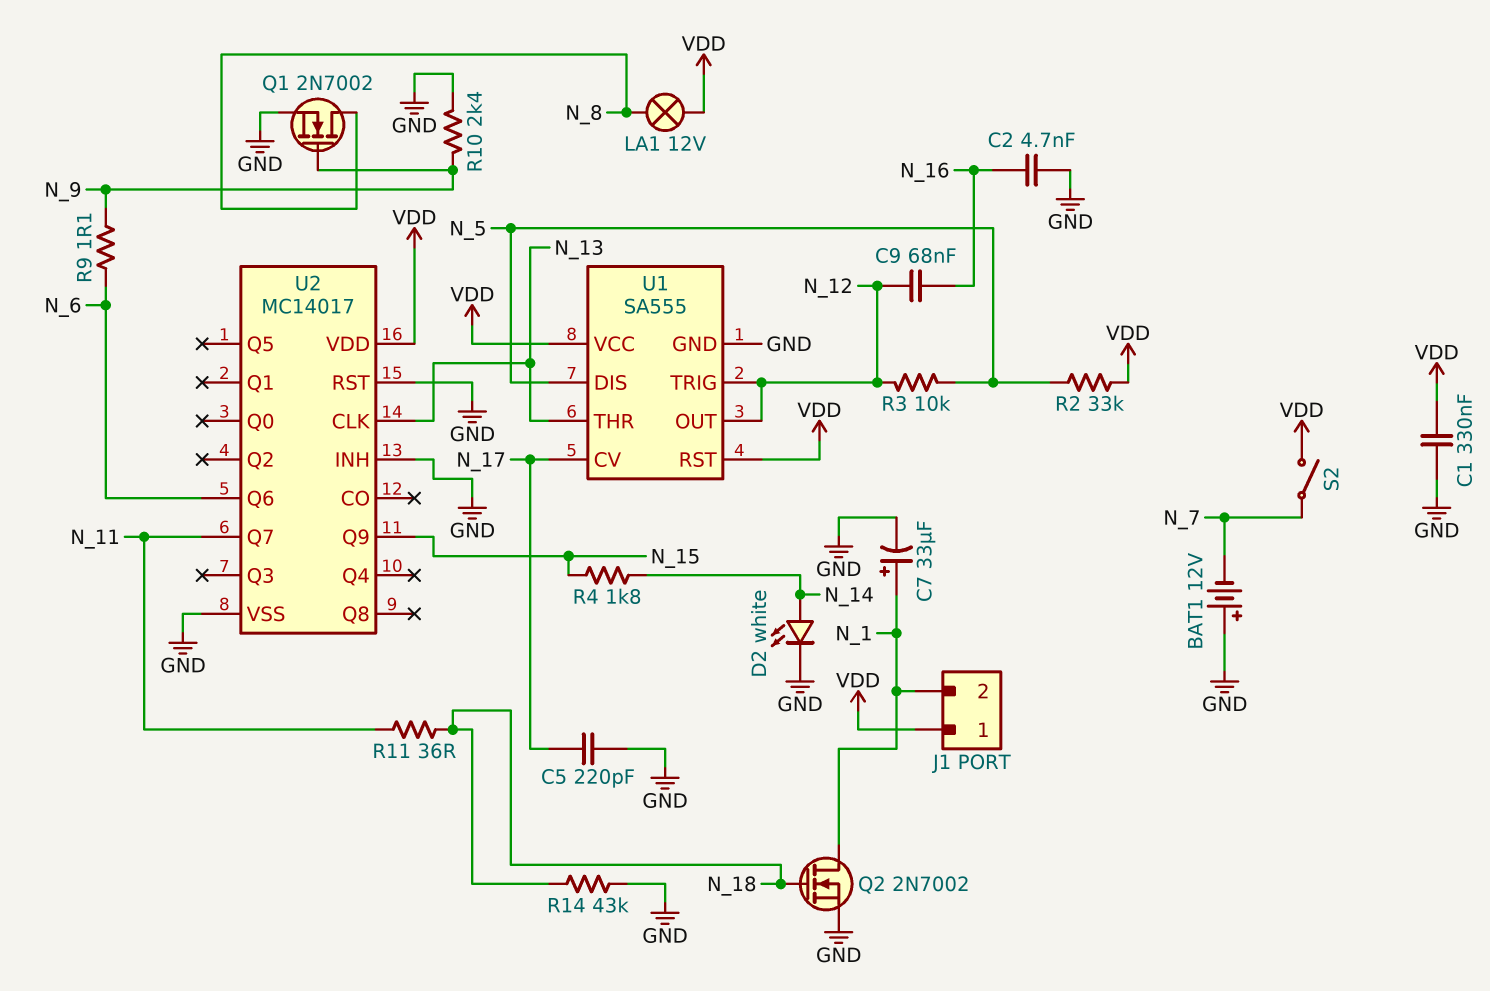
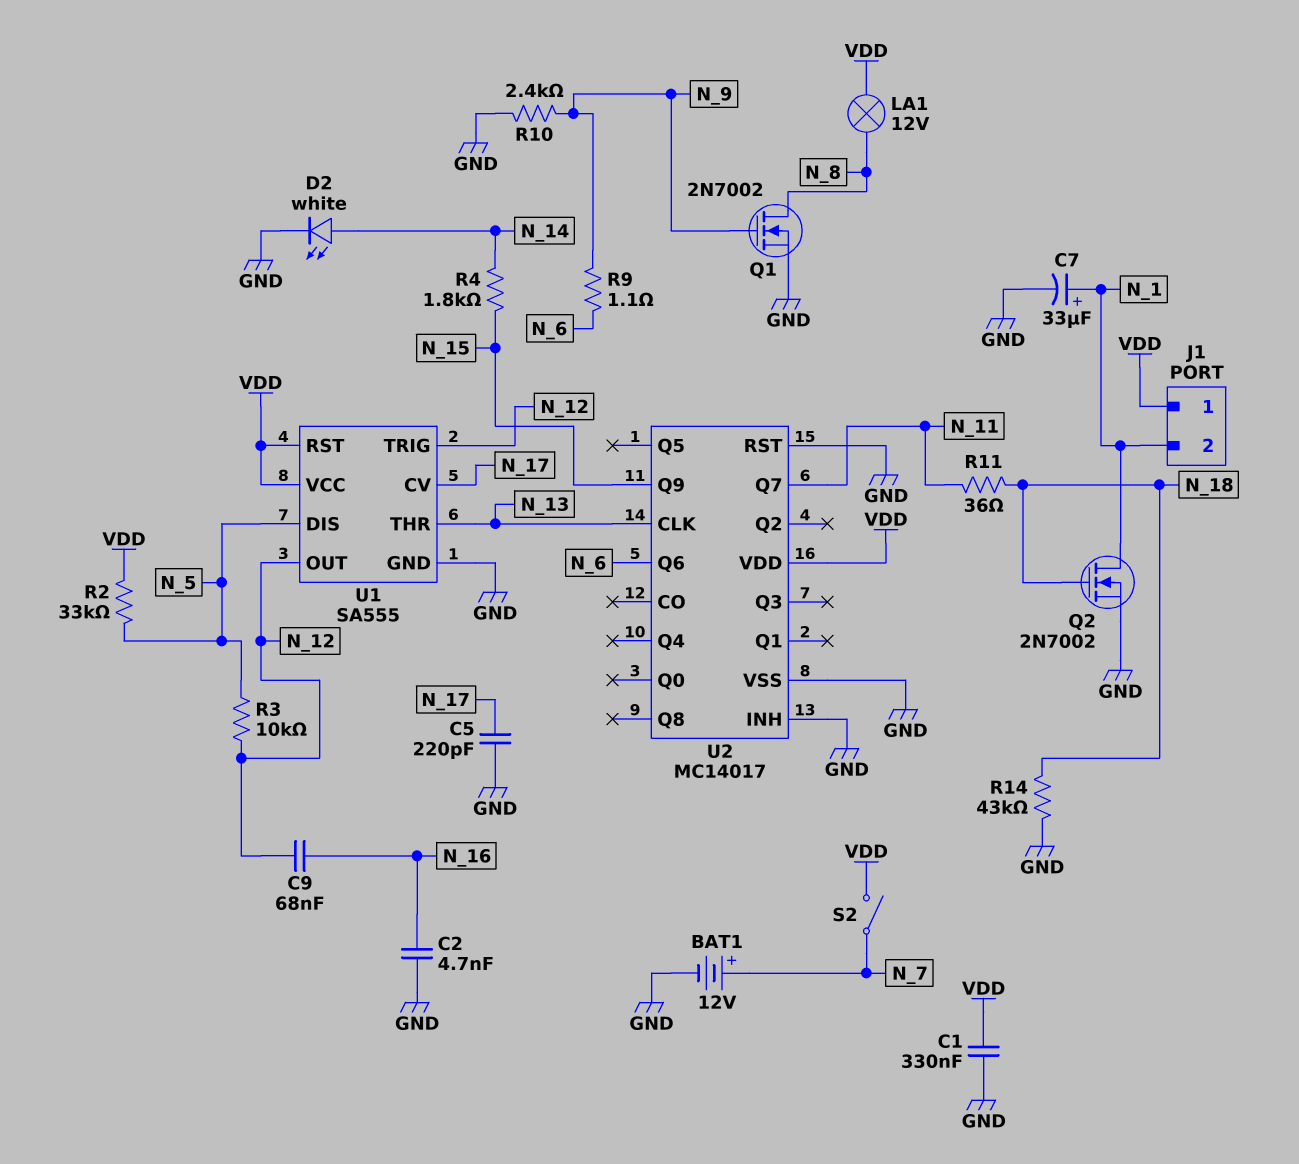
BAT1: 12V (plus GND, minus N_7) -> 12V (plus N_7, minus GND)

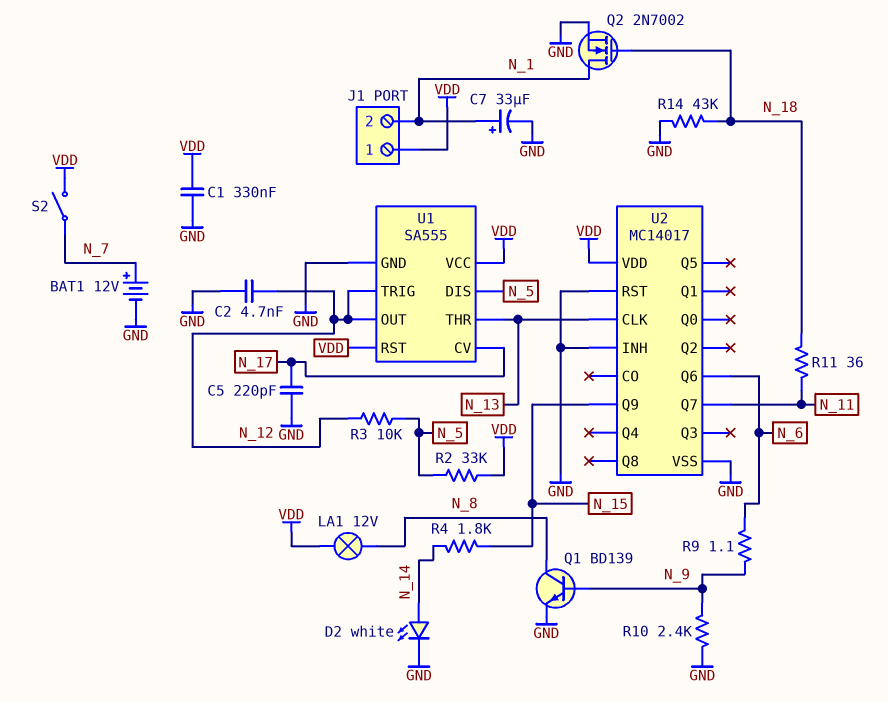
C2: 4.7nF (GND, N_16) -> 4.7nF (GND, N_12)
C9: 68nF (N_12, N_16) -> none
Q1: NMOS 2N7002 (G N_9, D N_8, S GND) -> NPN BD139 (B N_9, C N_8, E GND)

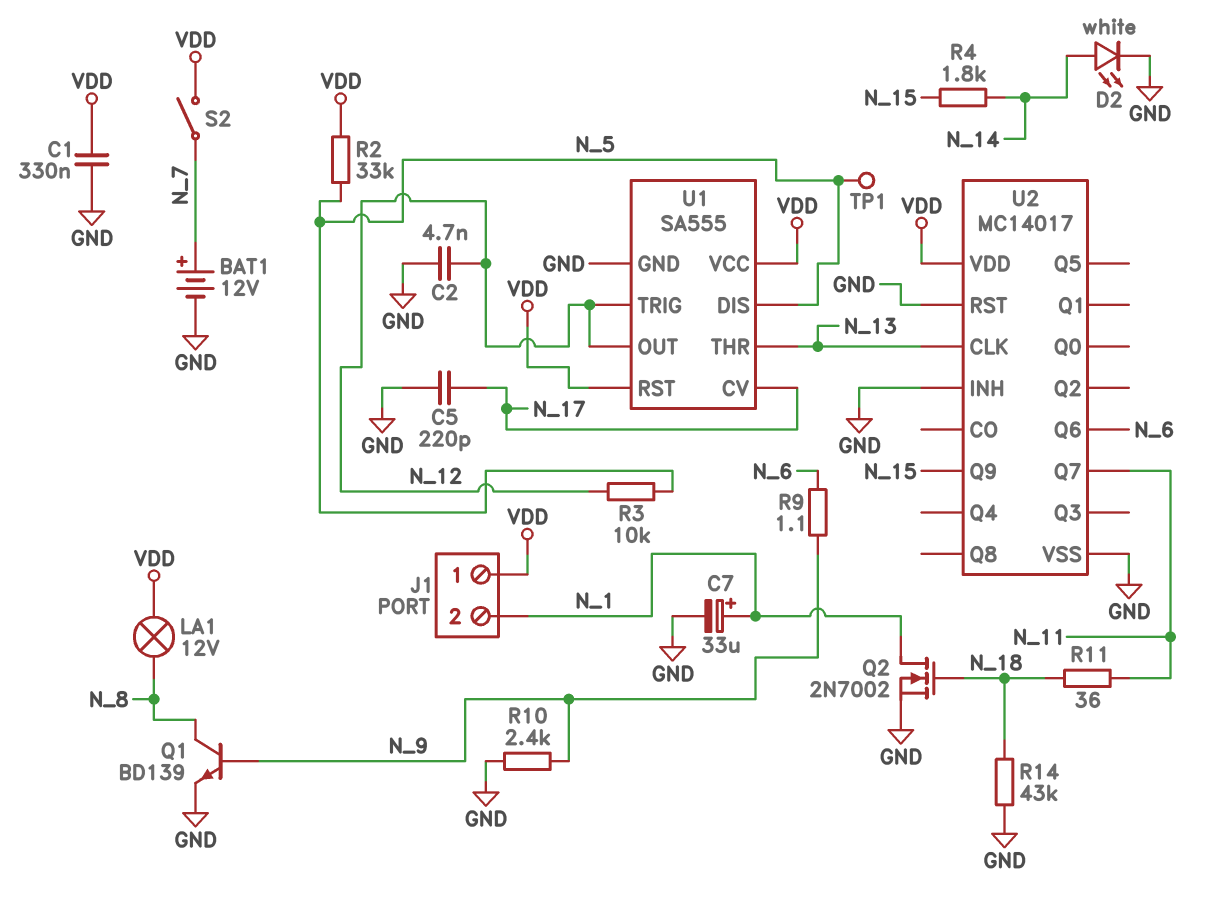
TP1: none -> test point (N_5)

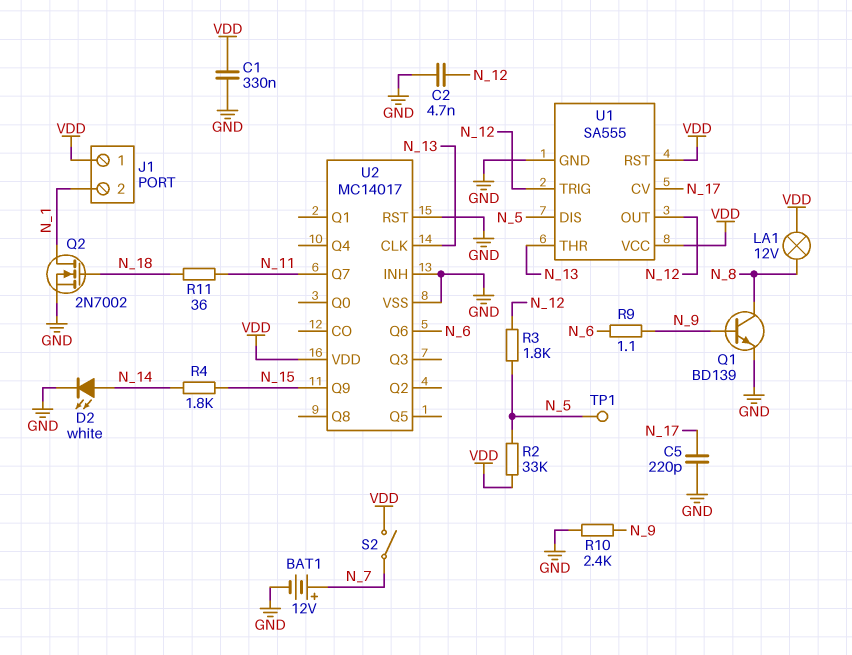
C7: 33uF (plus N_1, minus GND) -> none
R3: 10k (N_5, N_12) -> 1.8k (N_5, N_12)
R14: 43k (GND, N_18) -> none

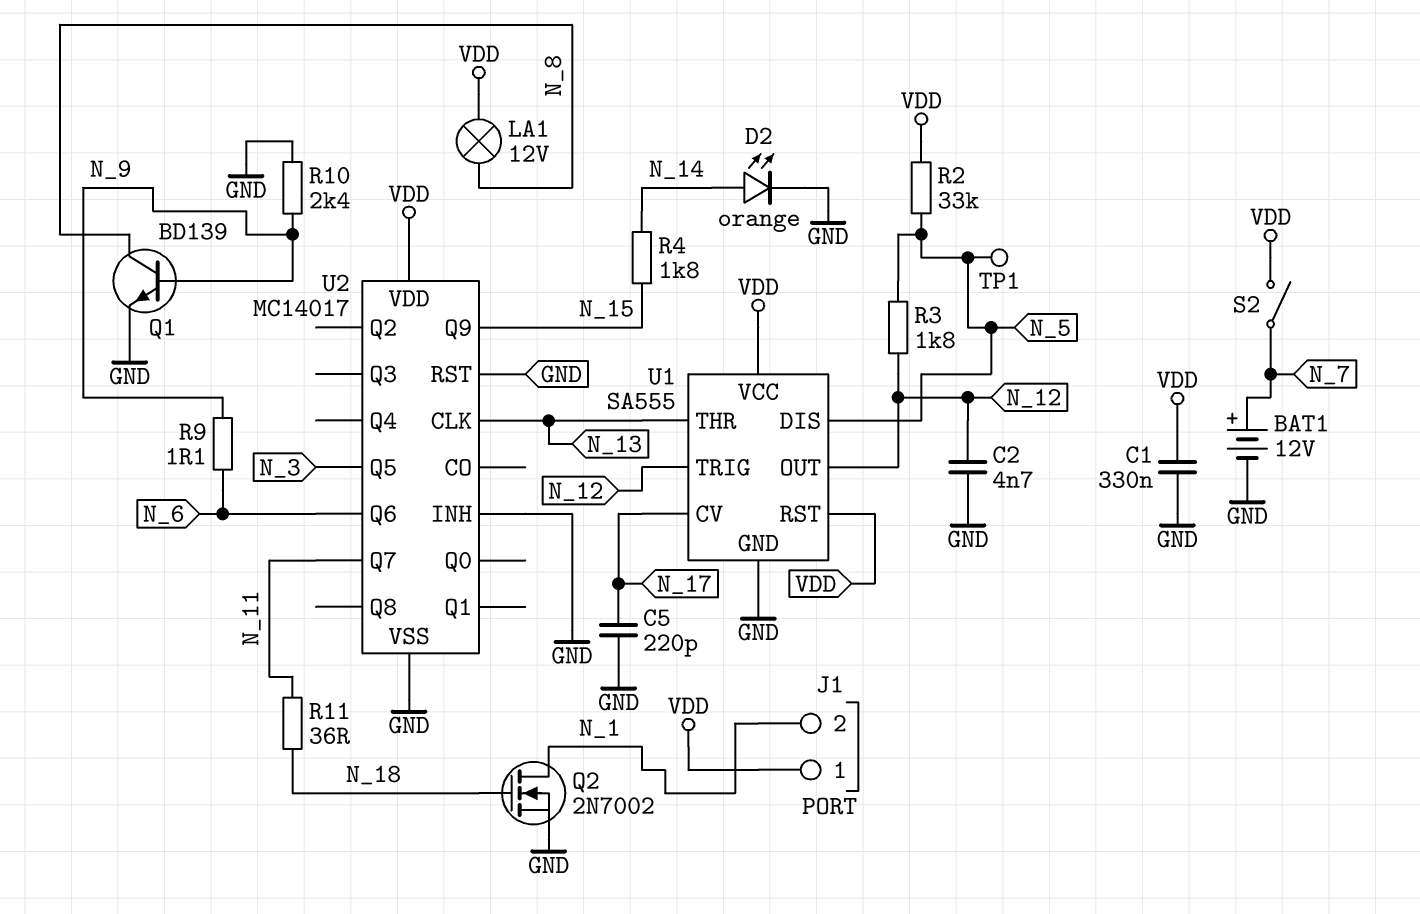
D2: LED white (A N_14, K GND) -> LED orange (A N_14, K GND)
U2 pin Q5: none -> N_3

